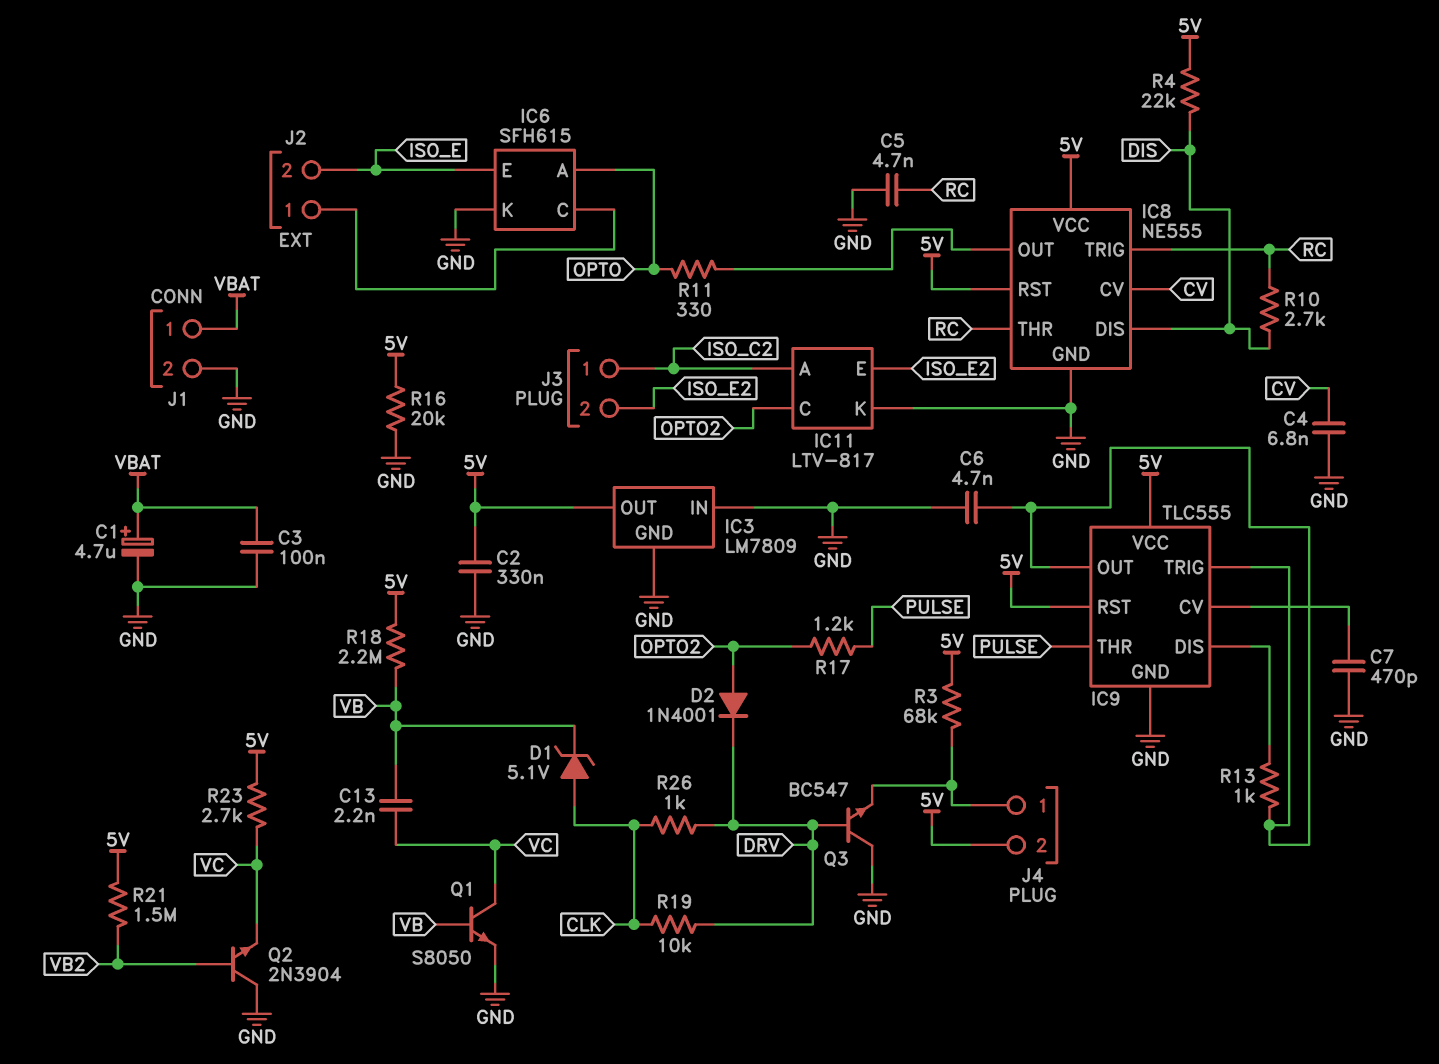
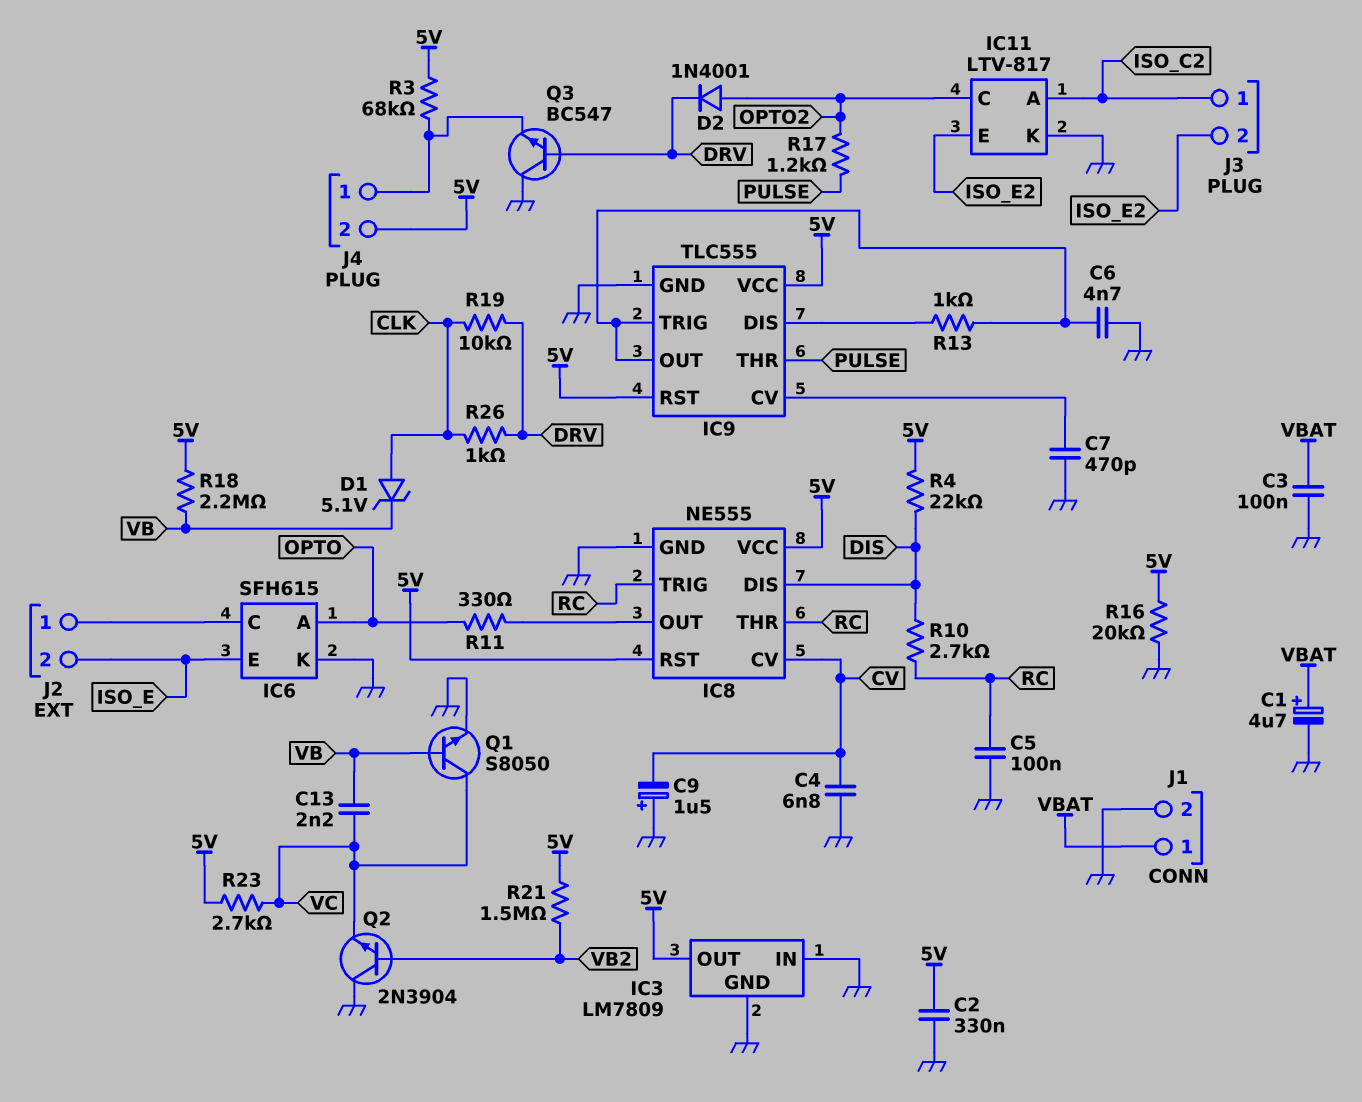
C5: 4.7nF (GND, RC) -> 100nF (GND, RC)
C9: none -> 1.5uF (plus GND, minus CV)

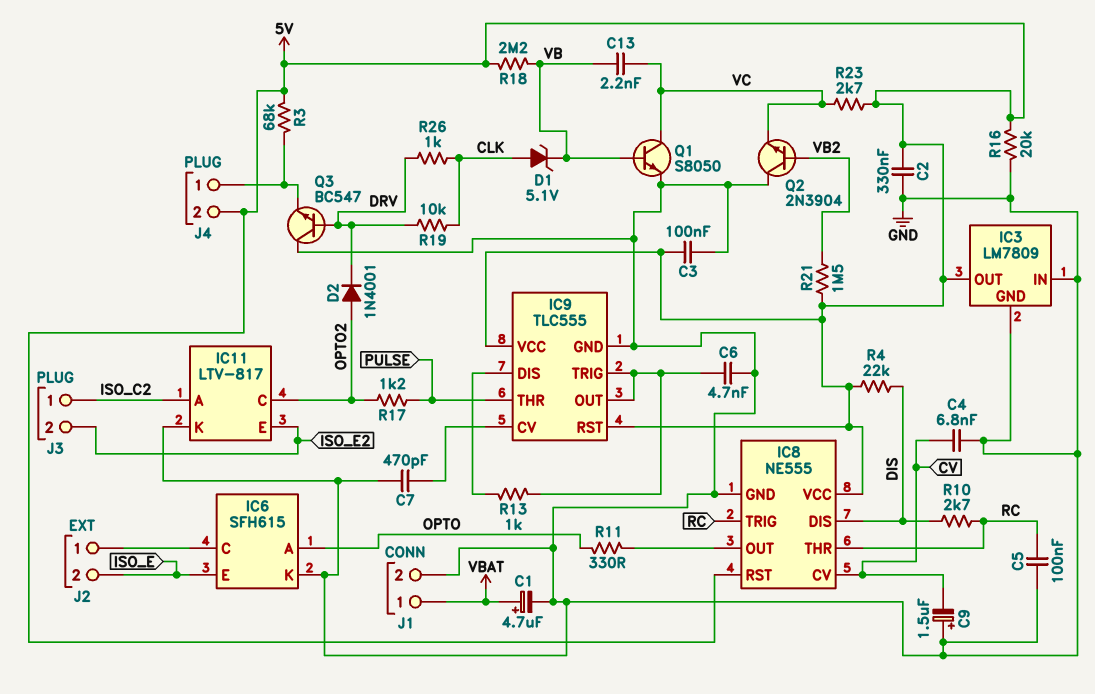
C3: 100nF (GND, VBAT) -> 100nF (5V, GND)

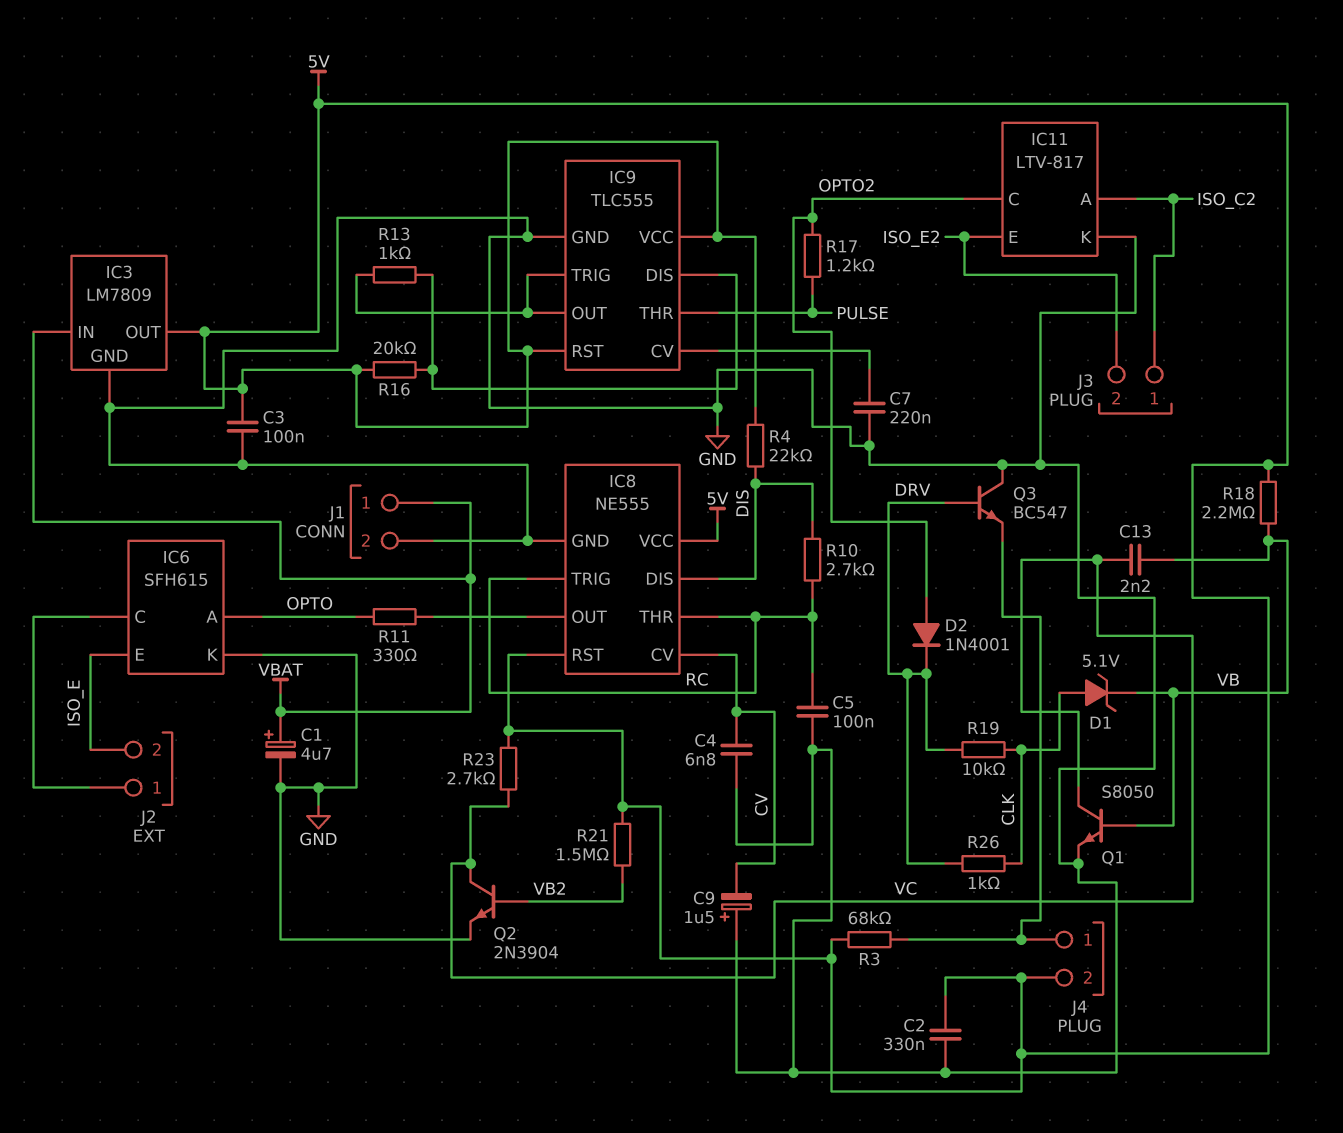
C6: 4.7nF (GND, IC9/OUT) -> none
C7: 470pF (GND, IC9/CV) -> 220nF (GND, IC9/CV)
IC3 pin IN: GND -> VBAT
Q2: NPN 2N3904 (B VB2, C GND, E VC) -> NPN 2N3904 (B VB2, C VC, E GND)
R16: 20k (5V, GND) -> 20k (5V, IC9/DIS)

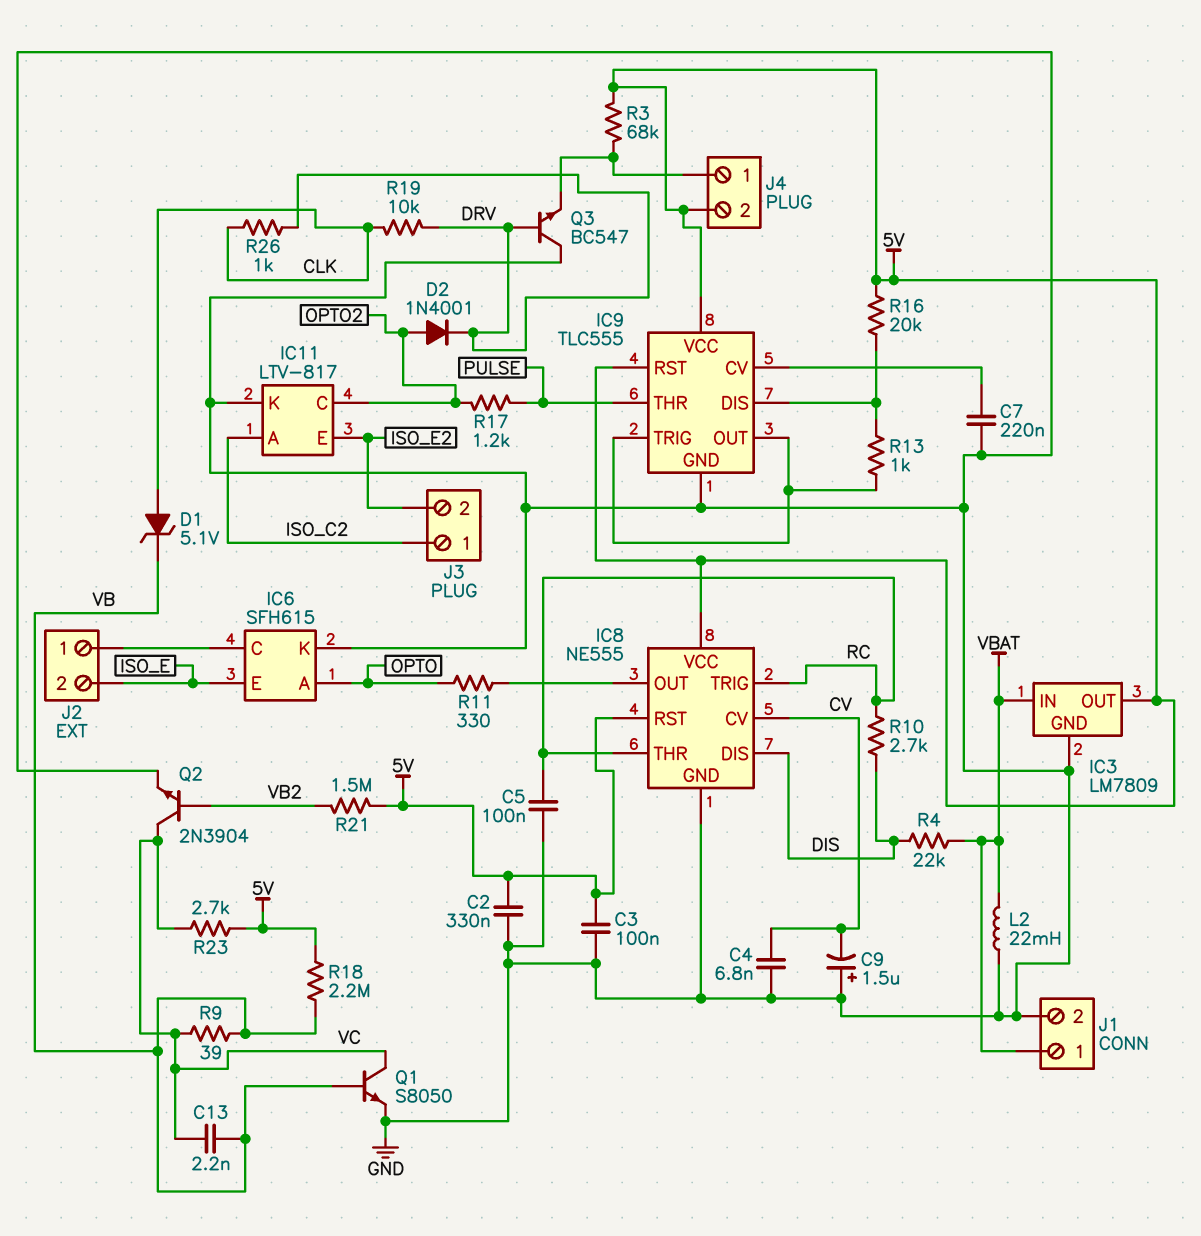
C1: 4.7uF (plus VBAT, minus GND) -> none
L2: none -> 22mH (GND, VBAT)
R4: 22k (5V, DIS) -> 22k (DIS, VBAT)
R9: none -> 39 (VB, VC)

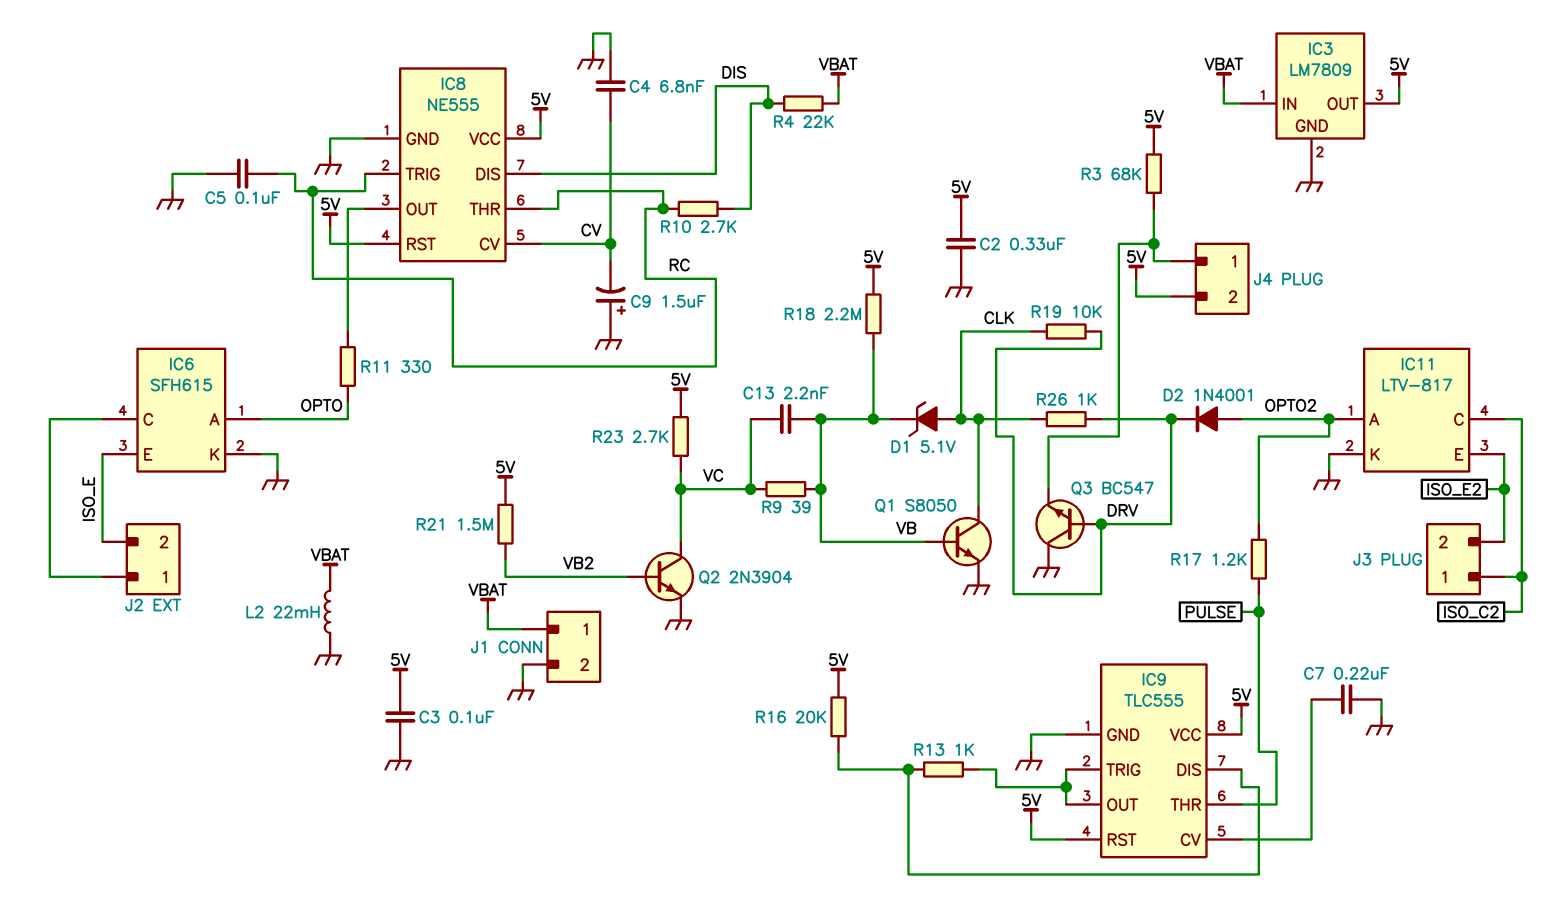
IC11 pin A: ISO_C2 -> OPTO2
IC11 pin C: OPTO2 -> ISO_C2
Q1: NPN S8050 (B VB, C VC, E GND) -> NPN S8050 (B VB, C CLK, E GND)

